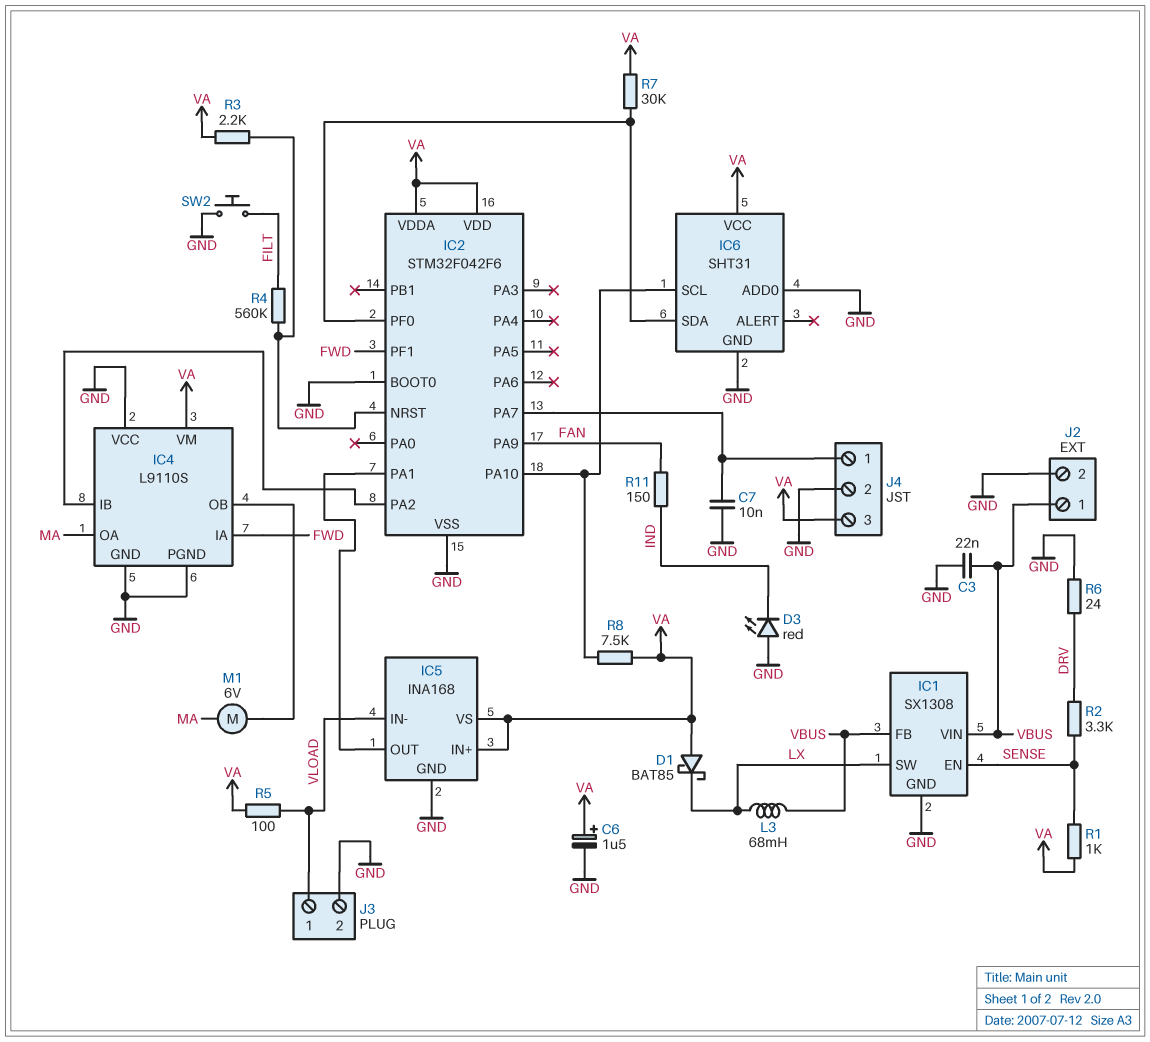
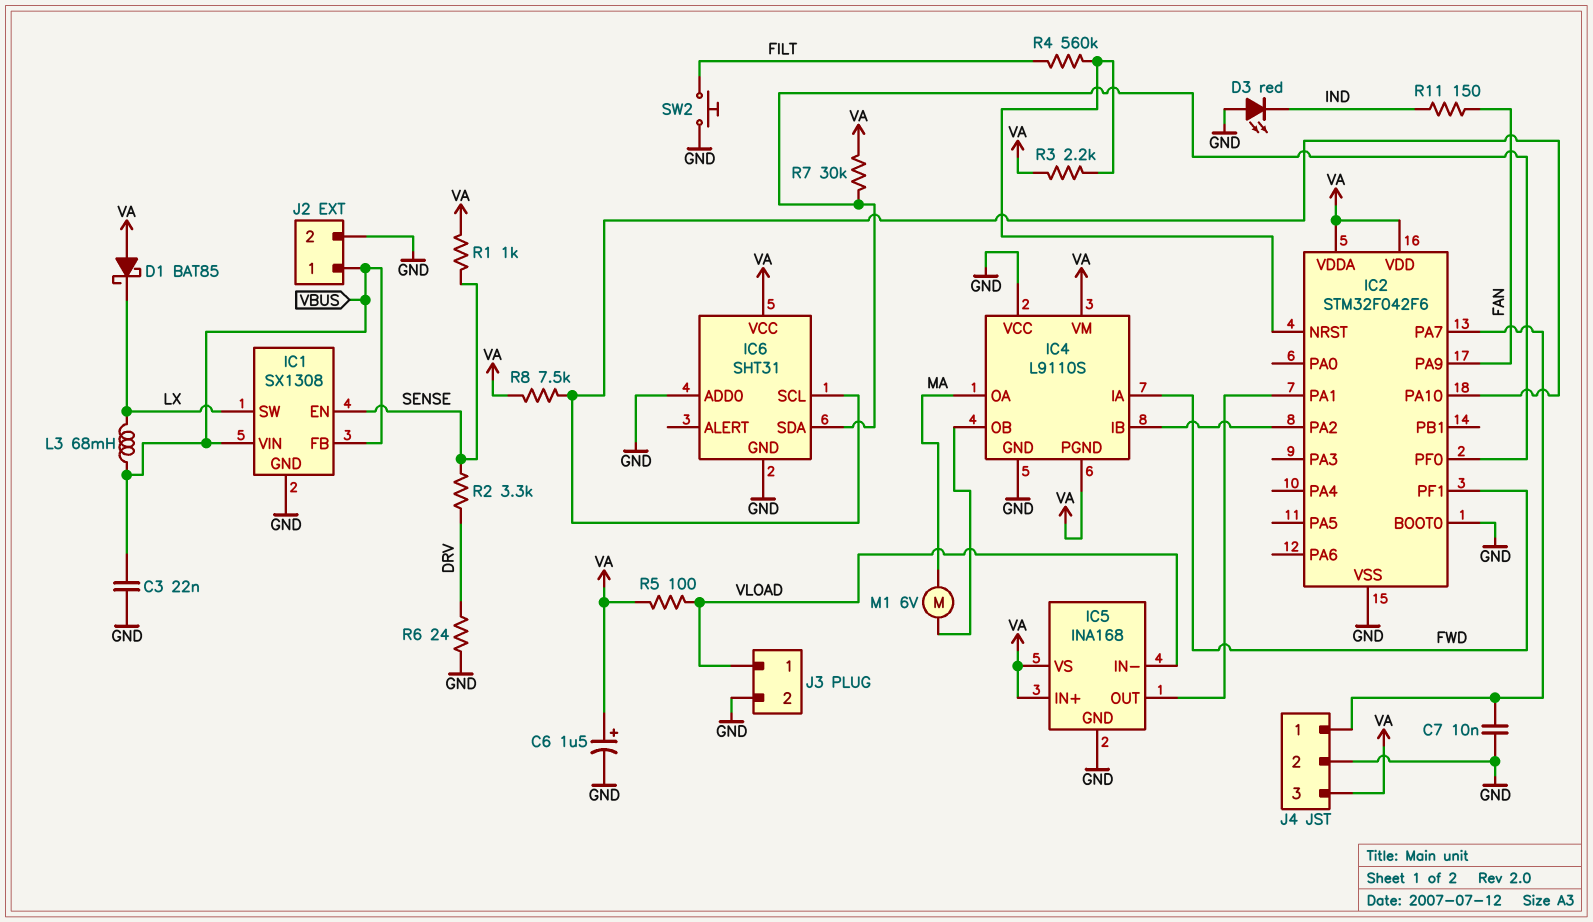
IC4 pin PGND: GND -> VA

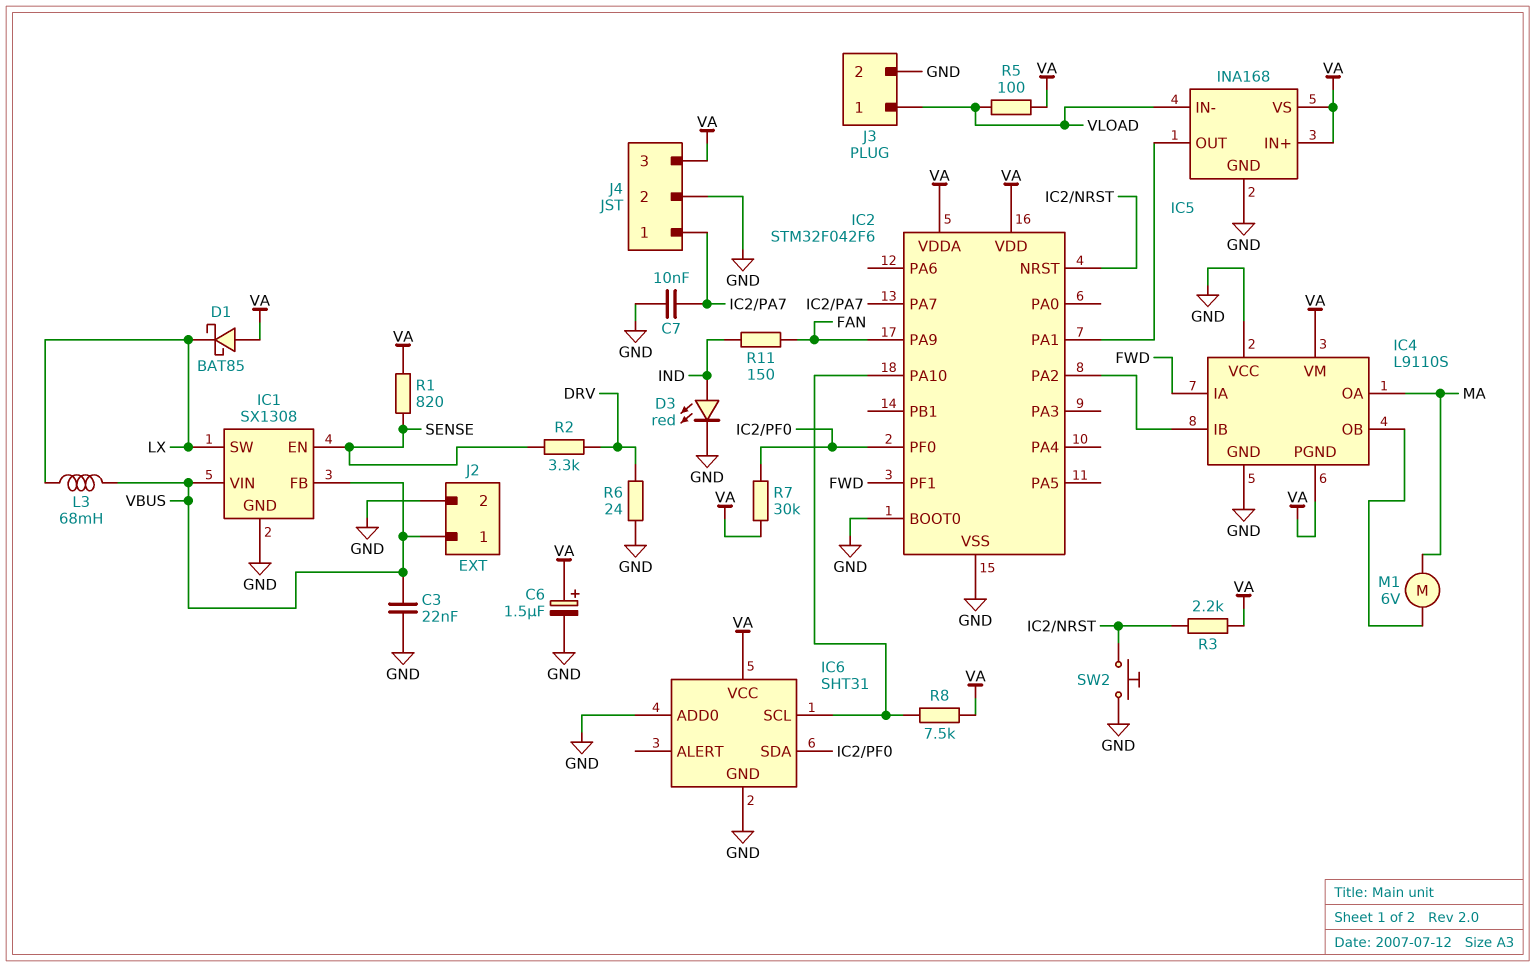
D3: LED red (A GND, K IND) -> LED red (A IND, K GND)
R1: 1k (SENSE, VA) -> 820 (SENSE, VA)
R4: 560k (FILT, IC2/NRST) -> none
SW2: button (FILT, GND) -> button (GND, IC2/NRST)

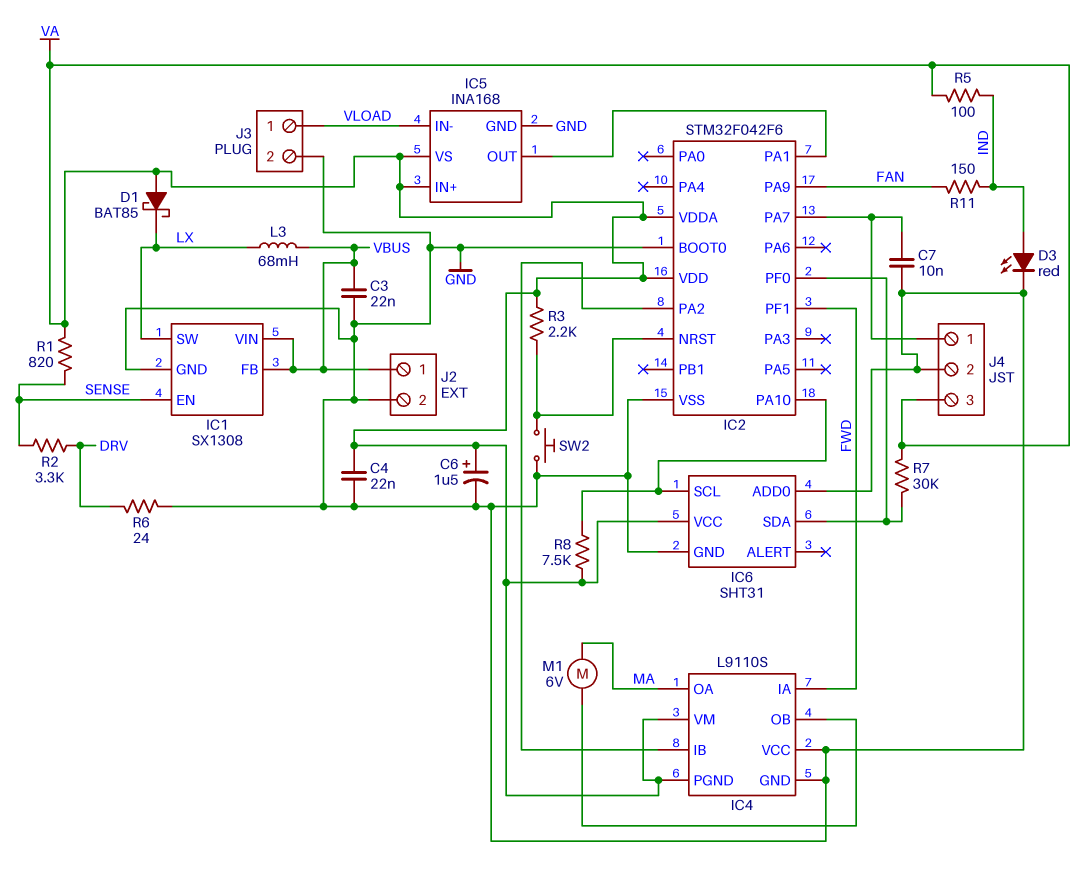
C4: none -> 22nF (GND, VA)
R5: 100 (VA, VLOAD) -> 100 (IND, VA)

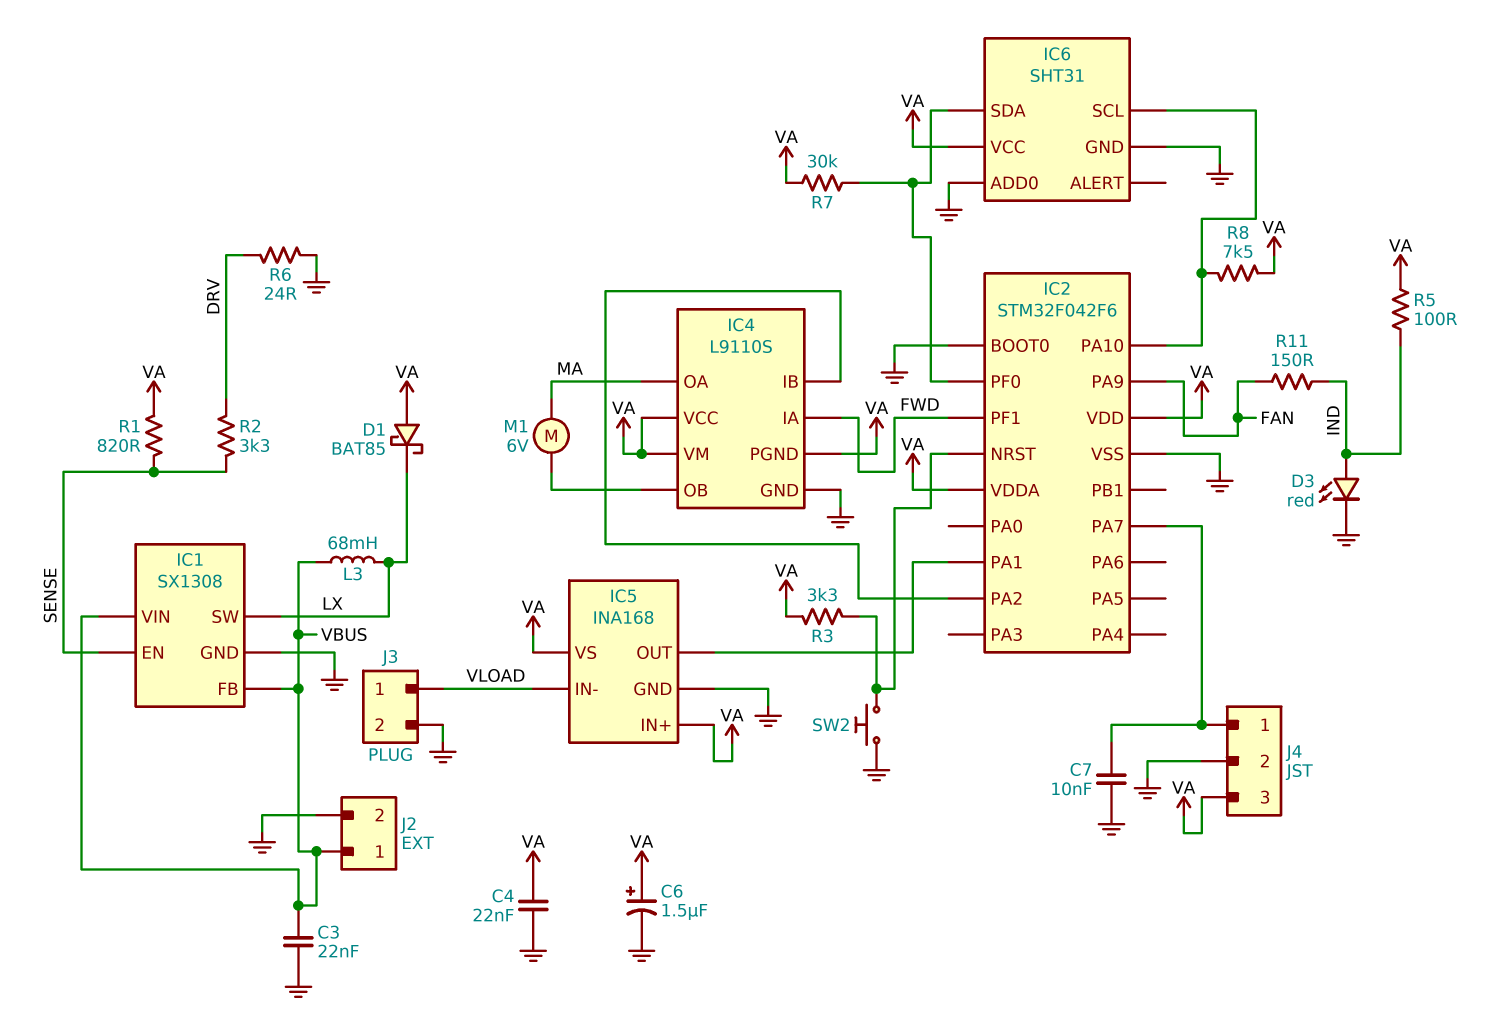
IC4 pin VCC: GND -> VA
R3: 2.2k (IC2/NRST, VA) -> 3.3k (IC2/NRST, VA)

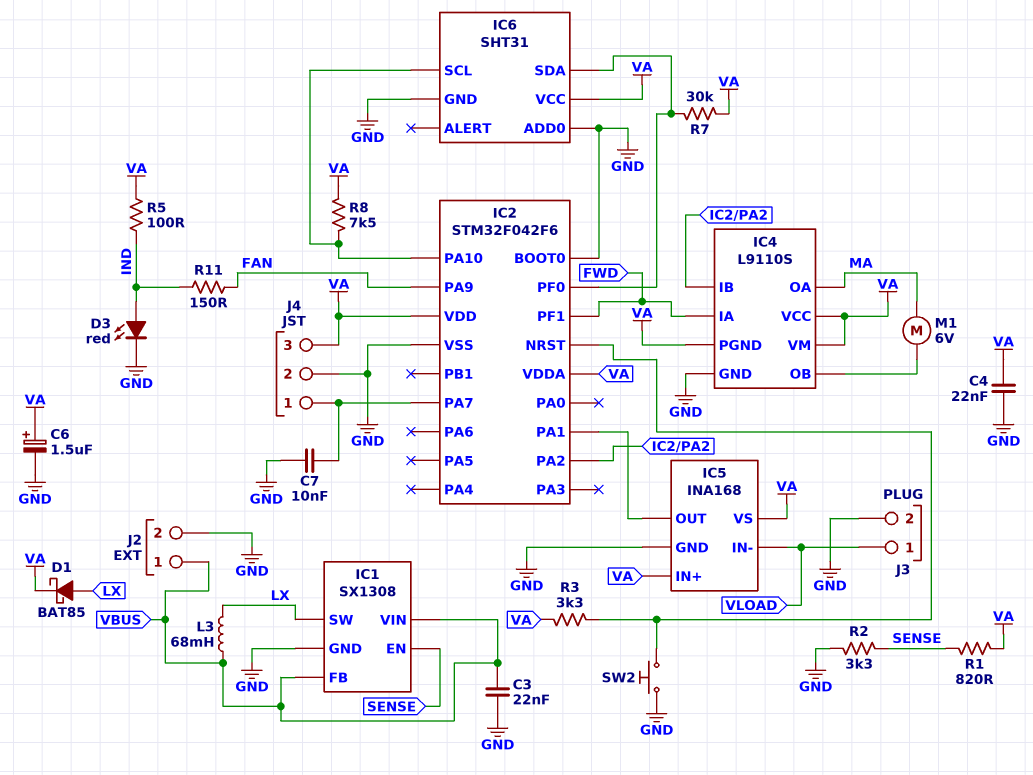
D1: schottky BAT85 (A VA, K LX) -> schottky BAT85 (A LX, K VA)
R2: 3.3k (DRV, SENSE) -> 3.3k (GND, SENSE)
R6: 24 (DRV, GND) -> none

